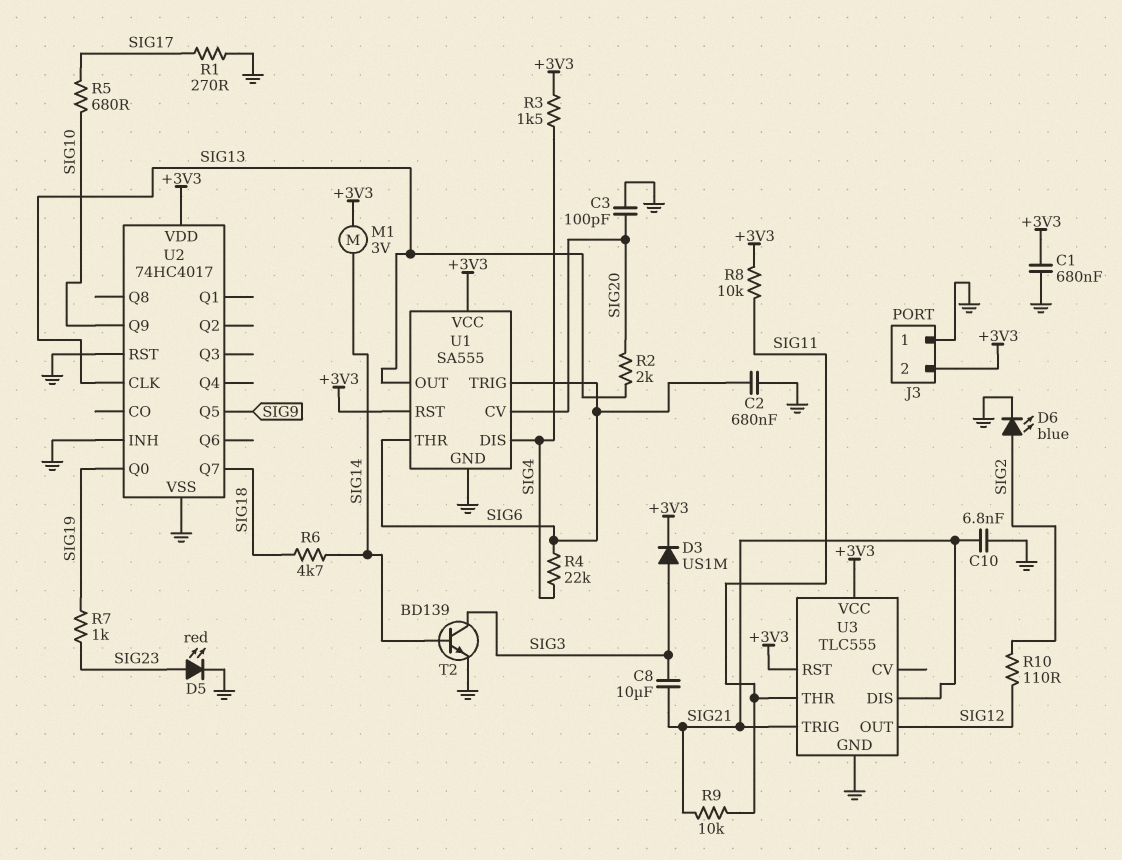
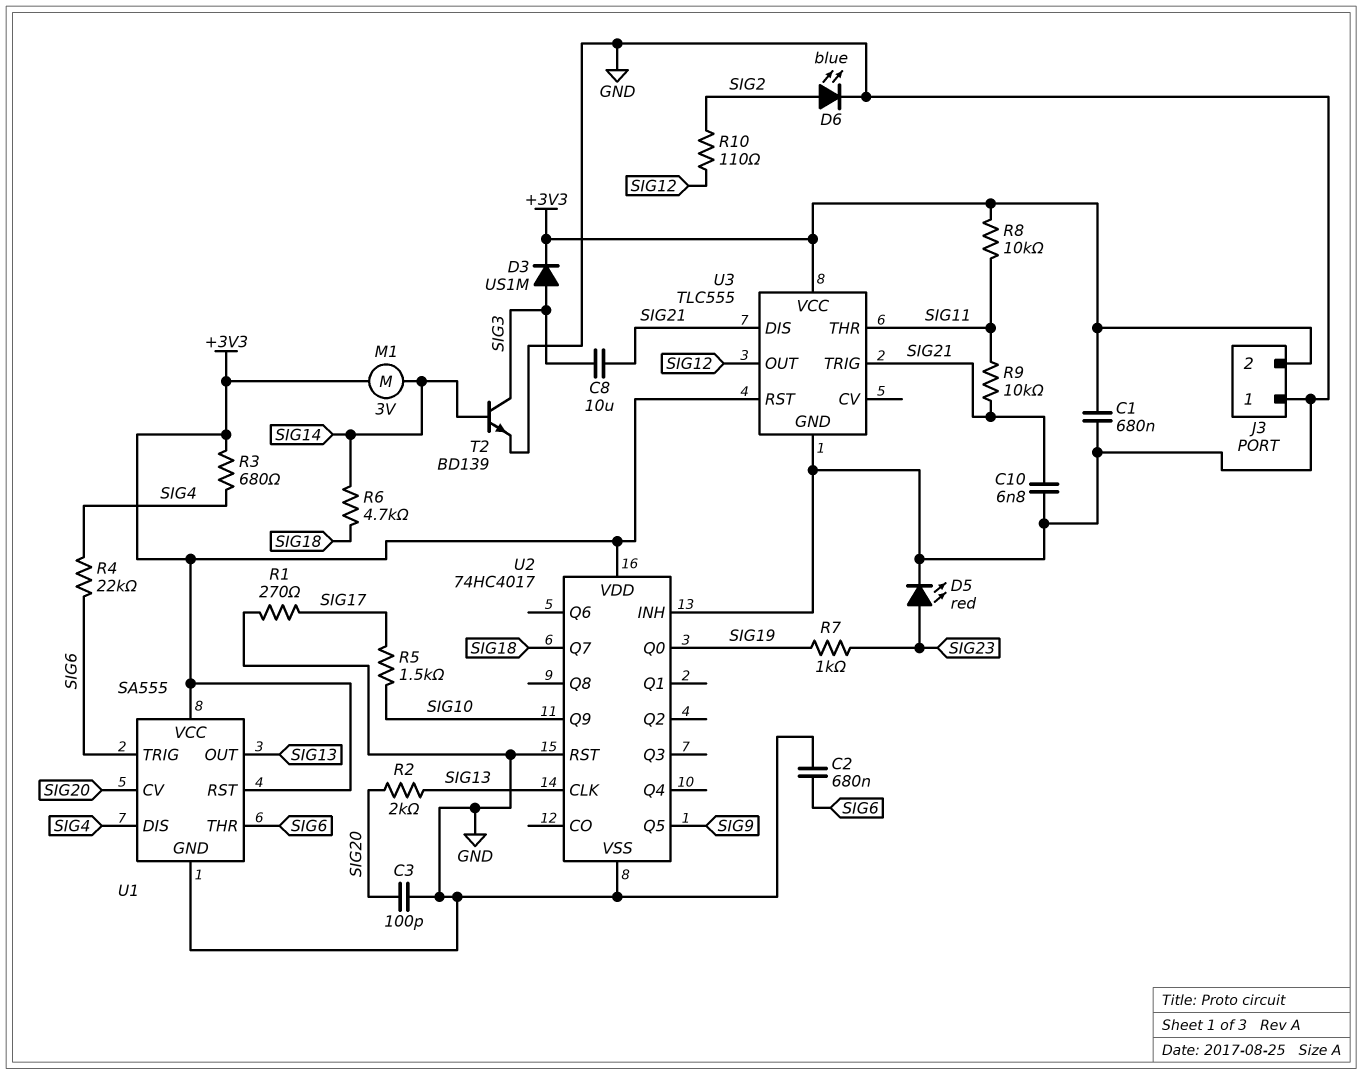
R3: 1.5k (+3V3, SIG4) -> 680 (+3V3, SIG4)
R5: 680 (SIG10, SIG17) -> 1.5k (SIG10, SIG17)

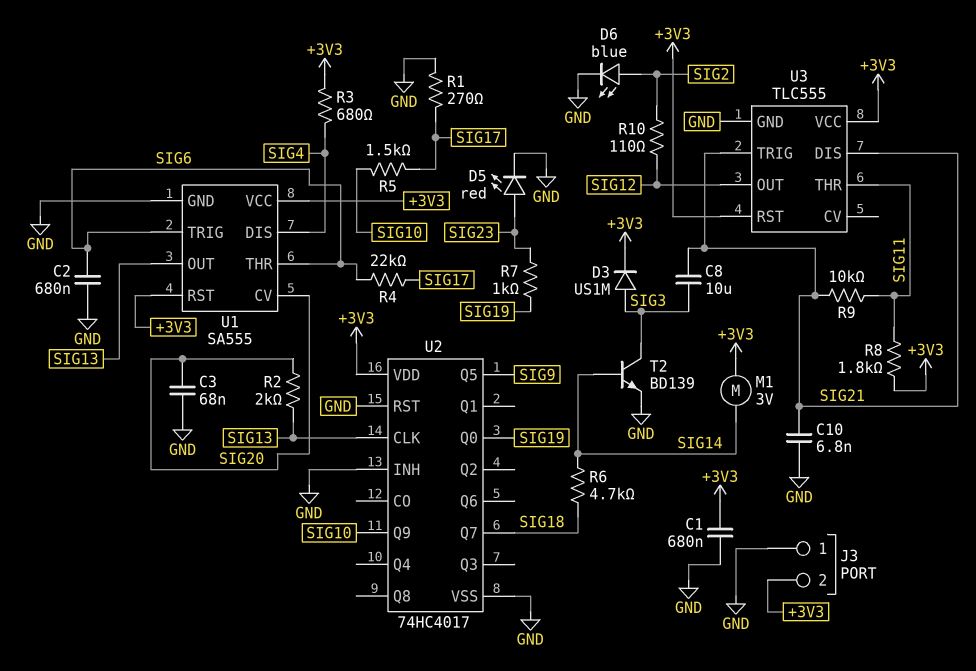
C3: 100pF (GND, SIG20) -> 68nF (GND, SIG20)
R4: 22k (SIG4, SIG6) -> 22k (SIG6, SIG17)
R8: 10k (+3V3, SIG11) -> 1.8k (+3V3, SIG11)

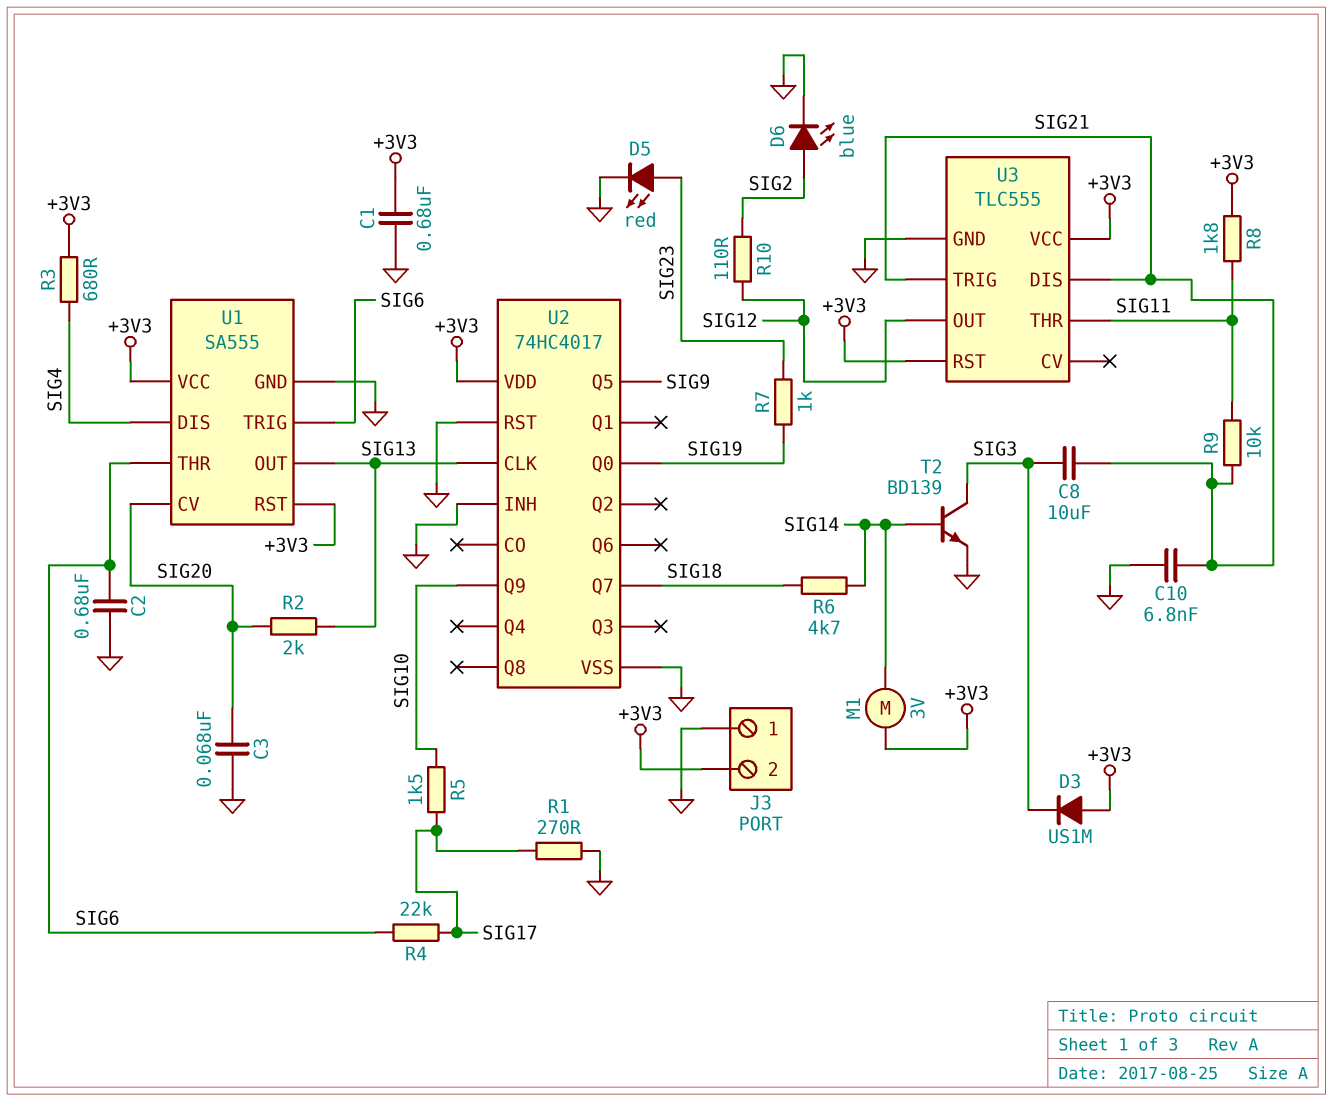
D3: diode US1M (A SIG3, K +3V3) -> diode US1M (A +3V3, K SIG3)

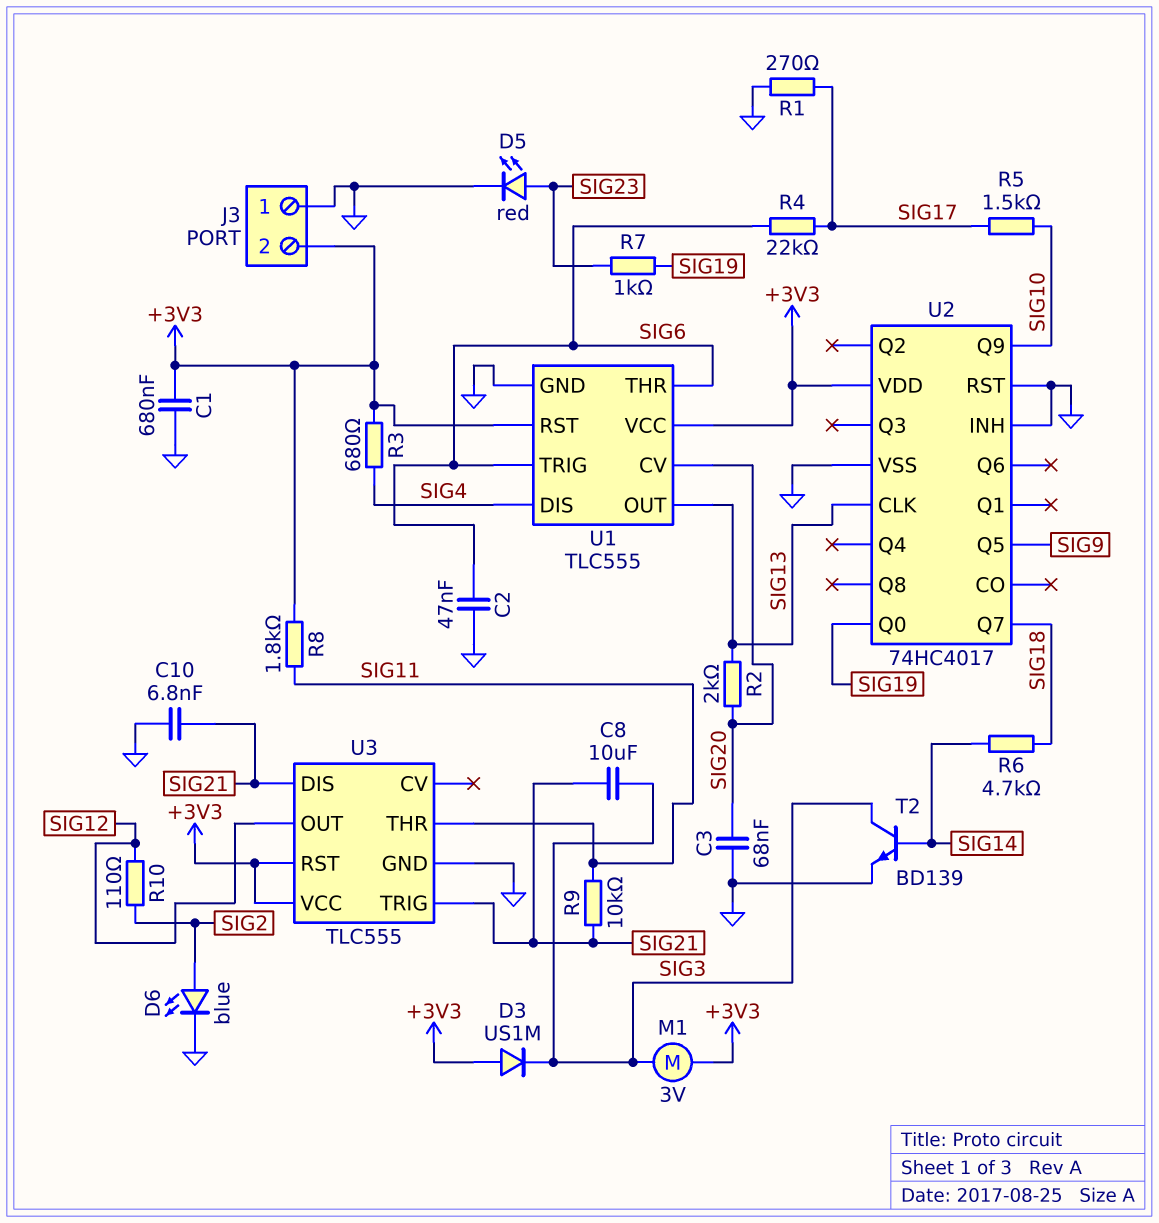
C2: 680nF (GND, SIG6) -> 47nF (GND, SIG6)
M1: motor 3V (+3V3, SIG14) -> motor 3V (+3V3, SIG3)
U1: SA555 -> TLC555

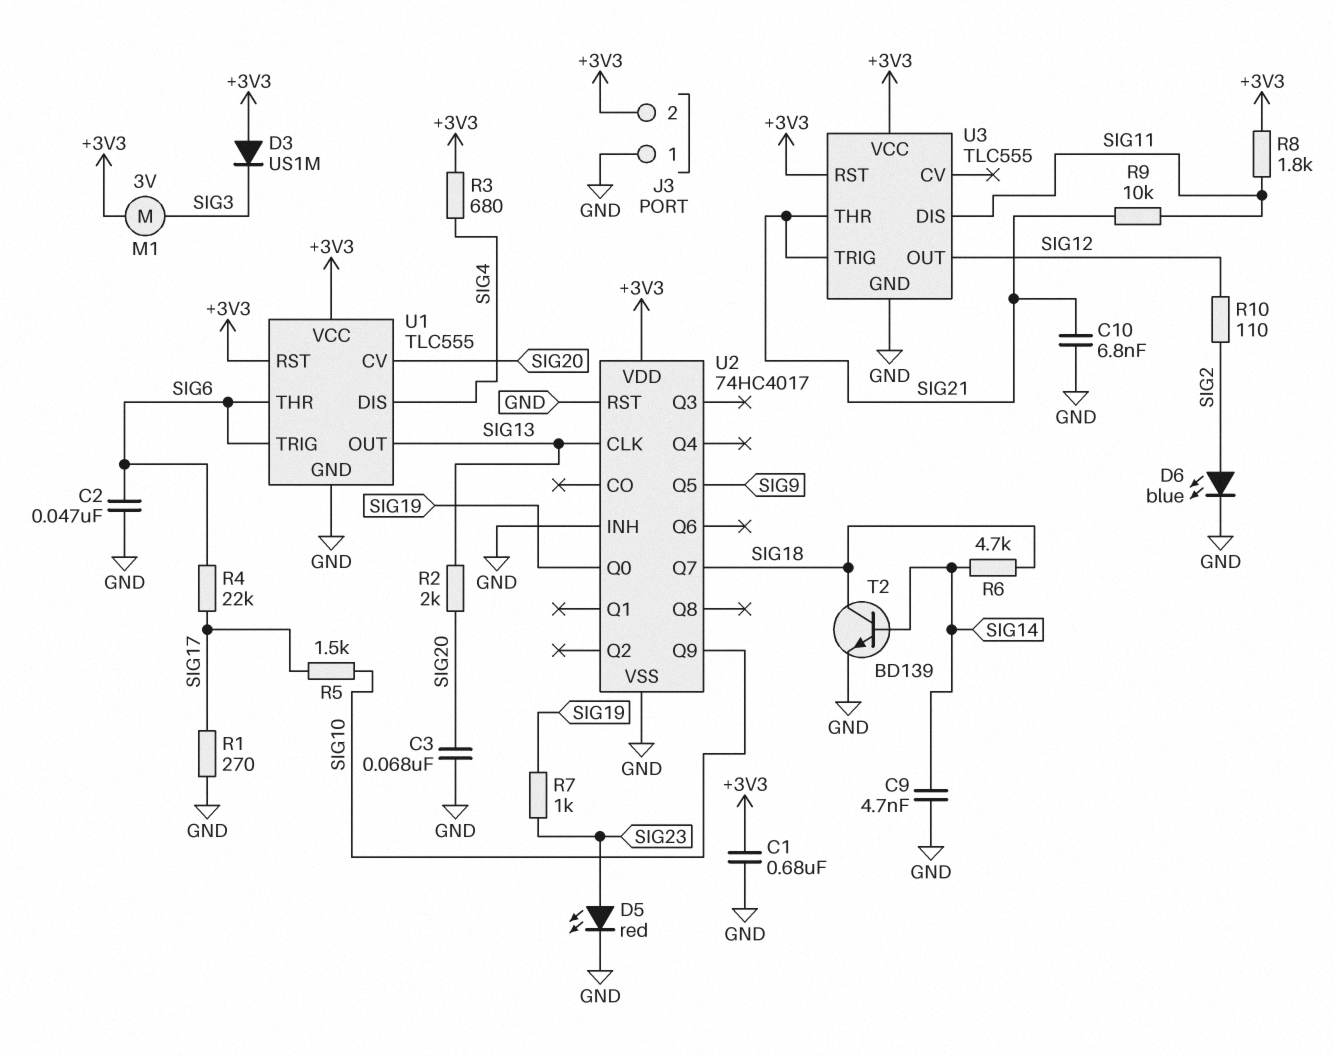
C8: 10uF (SIG3, SIG21) -> none
C9: none -> 4.7nF (GND, SIG14)
T2: NPN BD139 (B SIG14, C SIG3, E GND) -> NPN BD139 (B SIG14, C SIG18, E GND)
U3 pin DIS: SIG21 -> SIG11
U3 pin THR: SIG11 -> SIG21

